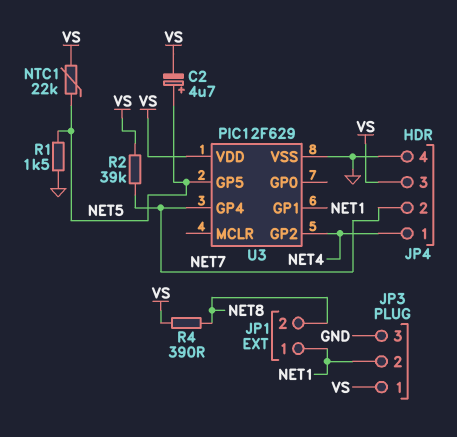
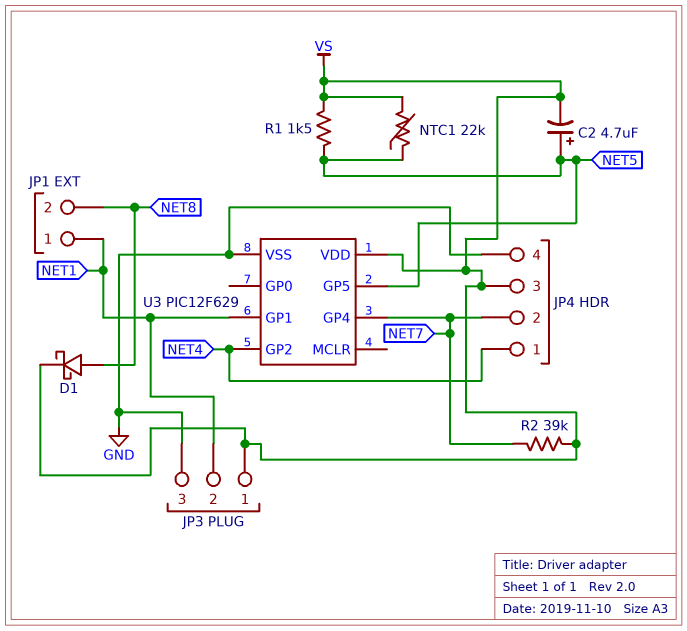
D1: none -> schottky (A NET8, K VS)
R1: 1.5k (GND, NET5) -> 1.5k (NET5, VS)
R4: 390 (NET8, VS) -> none

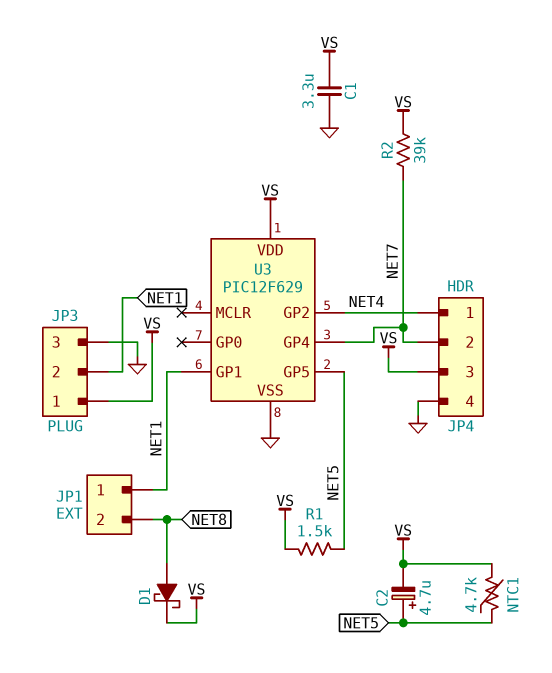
C1: none -> 3.3uF (GND, VS)
NTC1: 22k (NET5, VS) -> 4.7k (NET5, VS)

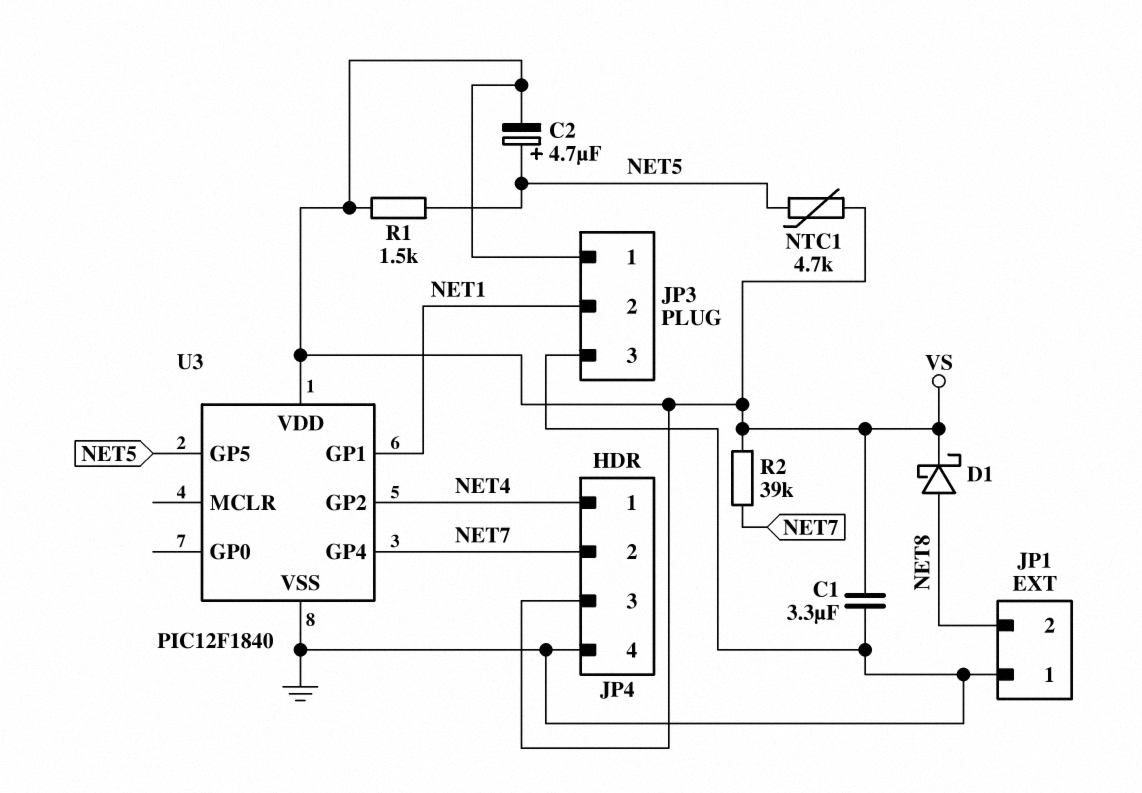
JP1 pin 1: NET1 -> GND
U3: PIC12F629 -> PIC12F1840

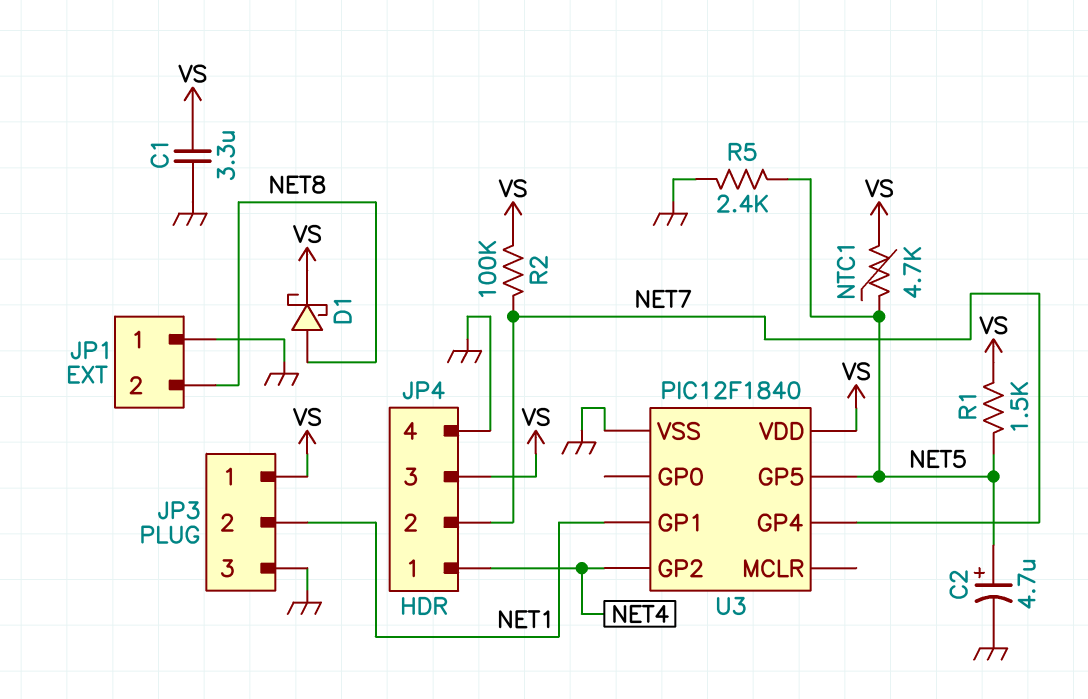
C2: 4.7uF (plus NET5, minus VS) -> 4.7uF (plus NET5, minus GND)
R2: 39k (NET7, VS) -> 100k (NET7, VS)
R5: none -> 2.4k (GND, NET5)

